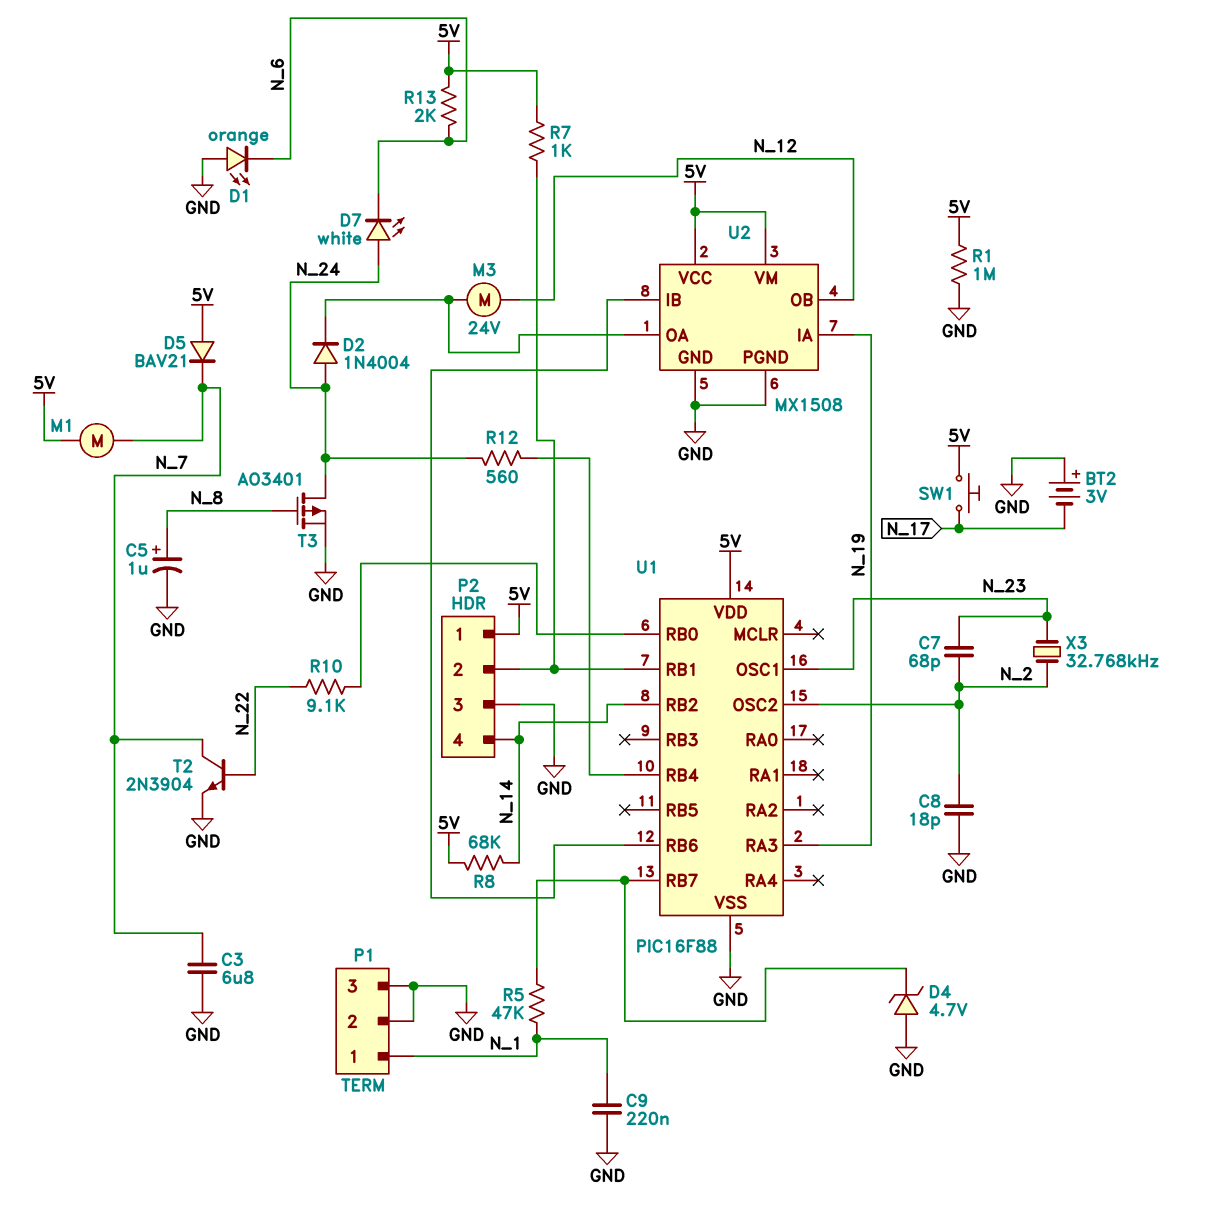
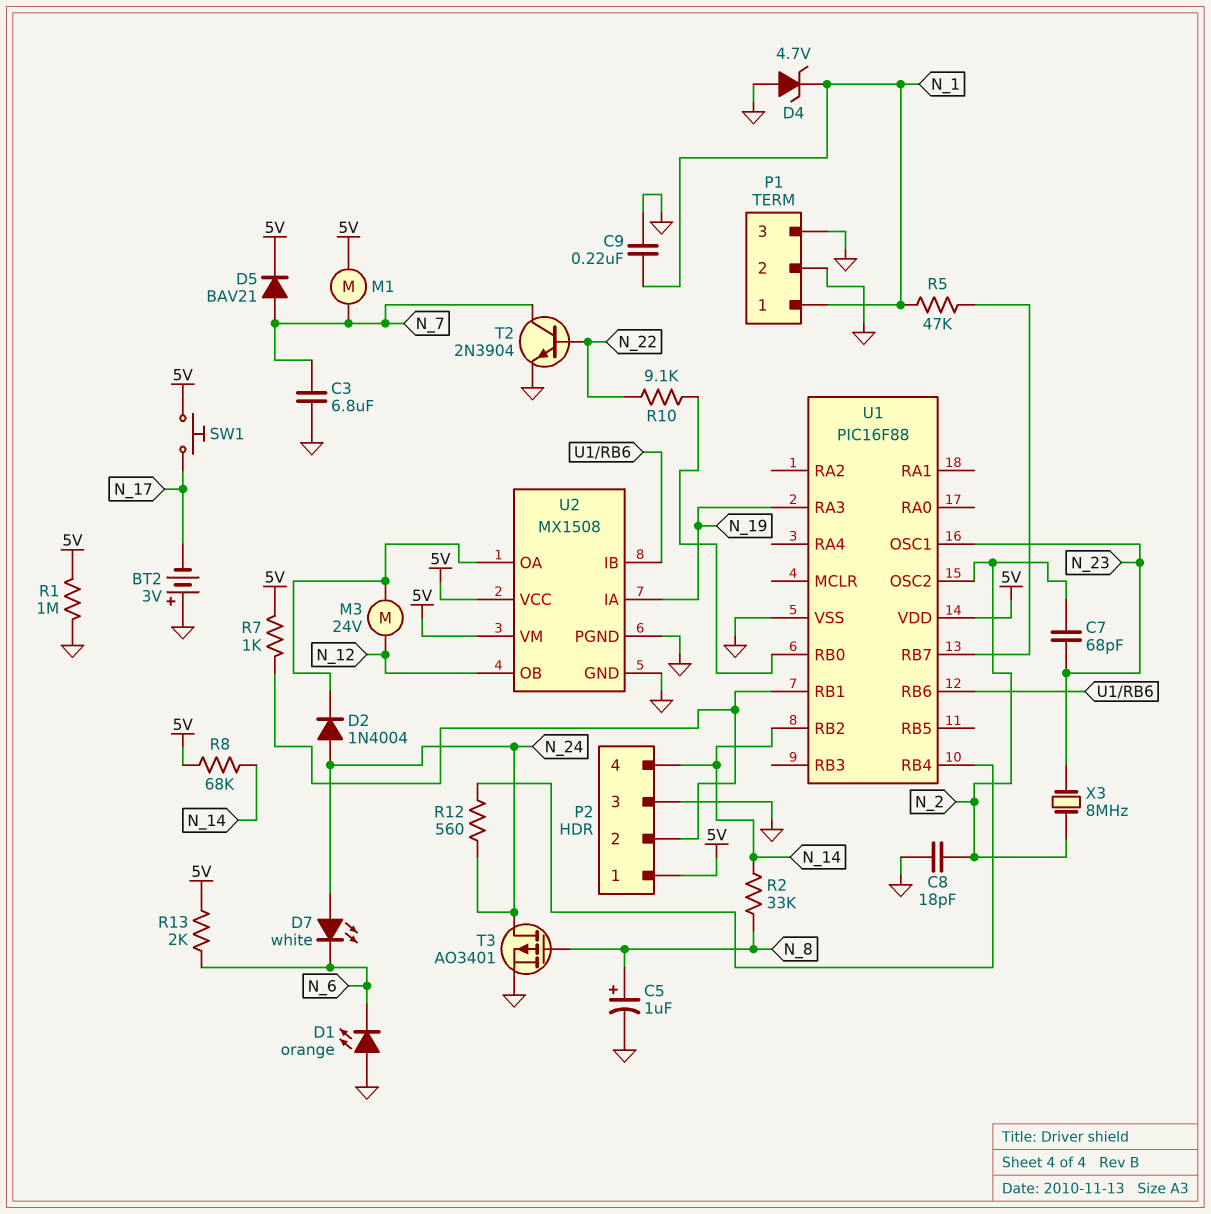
D4: zener 4.7V (A GND, K U1/RB7) -> zener 4.7V (A GND, K N_1)
D5: diode BAV21 (A 5V, K N_7) -> diode BAV21 (A N_7, K 5V)
R2: none -> 33k (N_8, N_14)
X3: 32.768kHz (N_2, N_23) -> 8MHz (N_2, N_23)

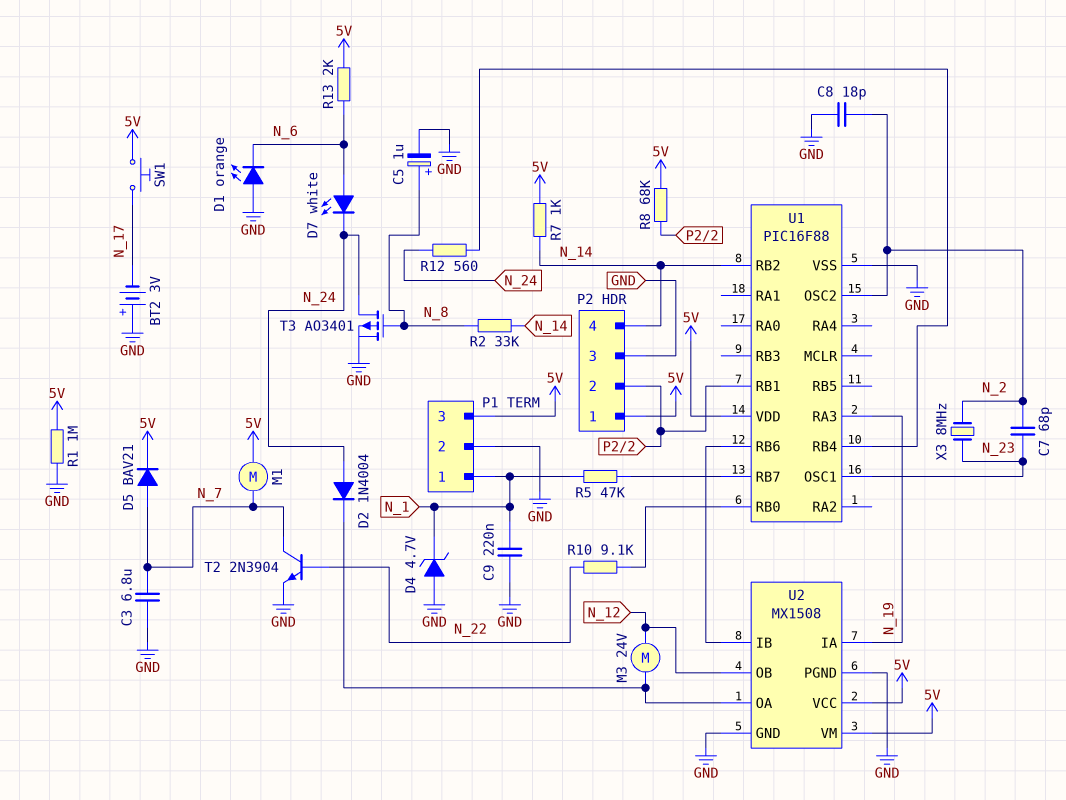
D7: LED white (A N_24, K N_6) -> LED white (A N_6, K N_24)
P1 pin 3: GND -> 5V
R7: 1k (5V, P2/2) -> 1k (5V, N_14)
R8: 68k (5V, N_14) -> 68k (5V, P2/2)

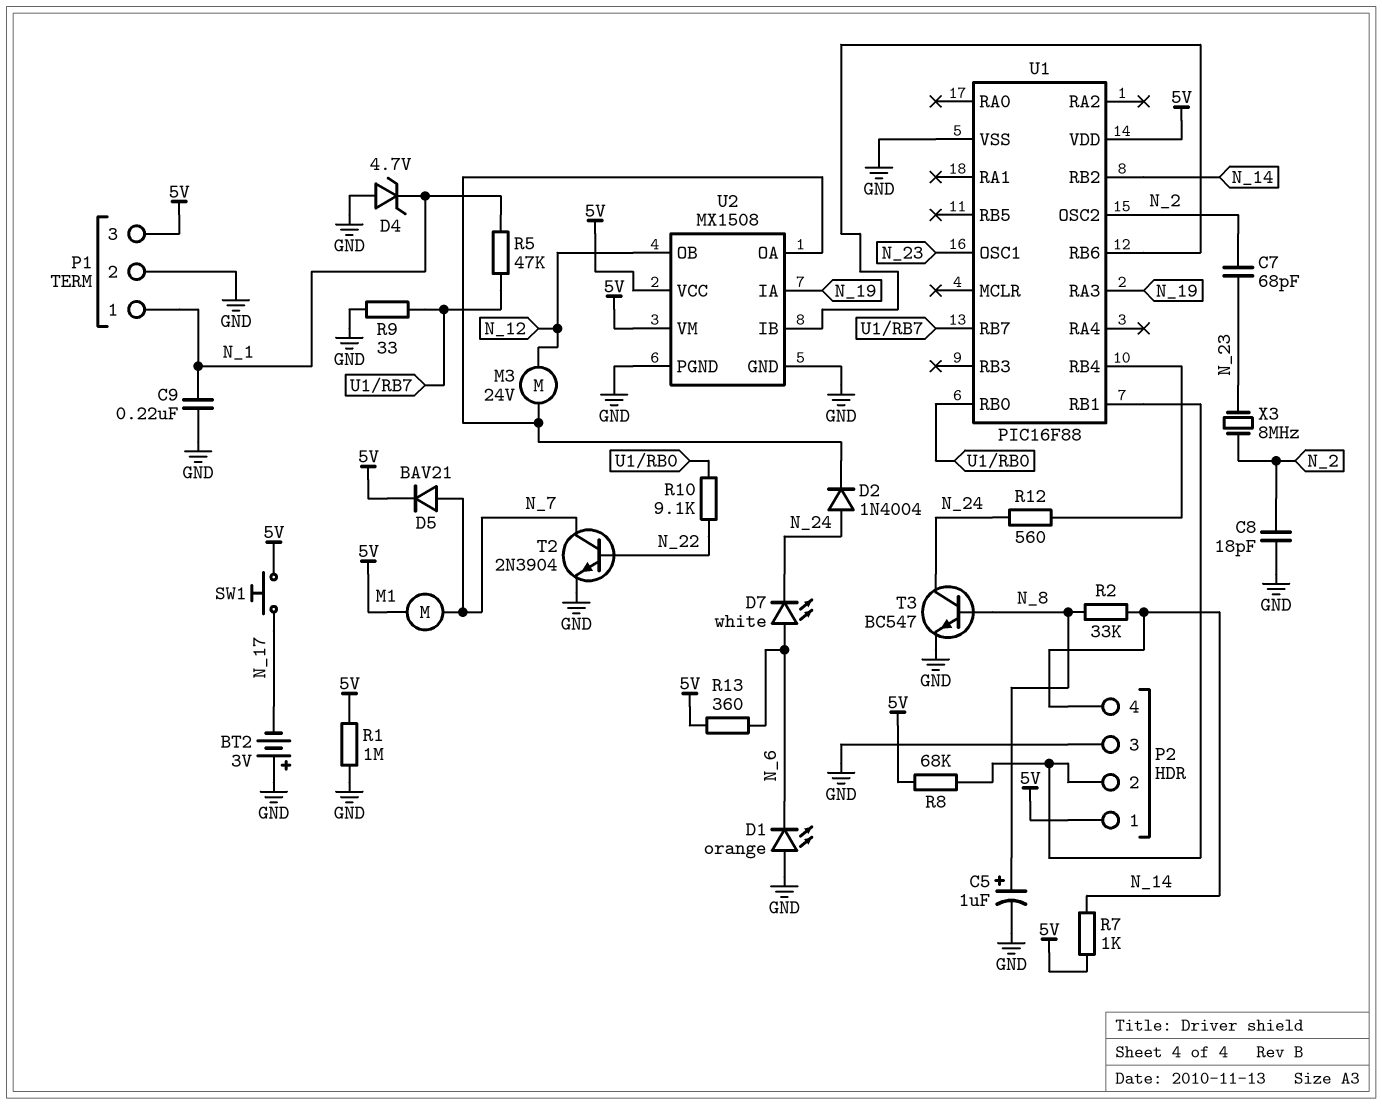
C3: 6.8uF (GND, N_7) -> none
R9: none -> 33 (GND, U1/RB7)
R13: 2k (5V, N_6) -> 360 (5V, N_6)
T3: PMOS AO3401 (G N_8, D N_24, S GND) -> NPN BC547 (B N_8, C N_24, E GND)

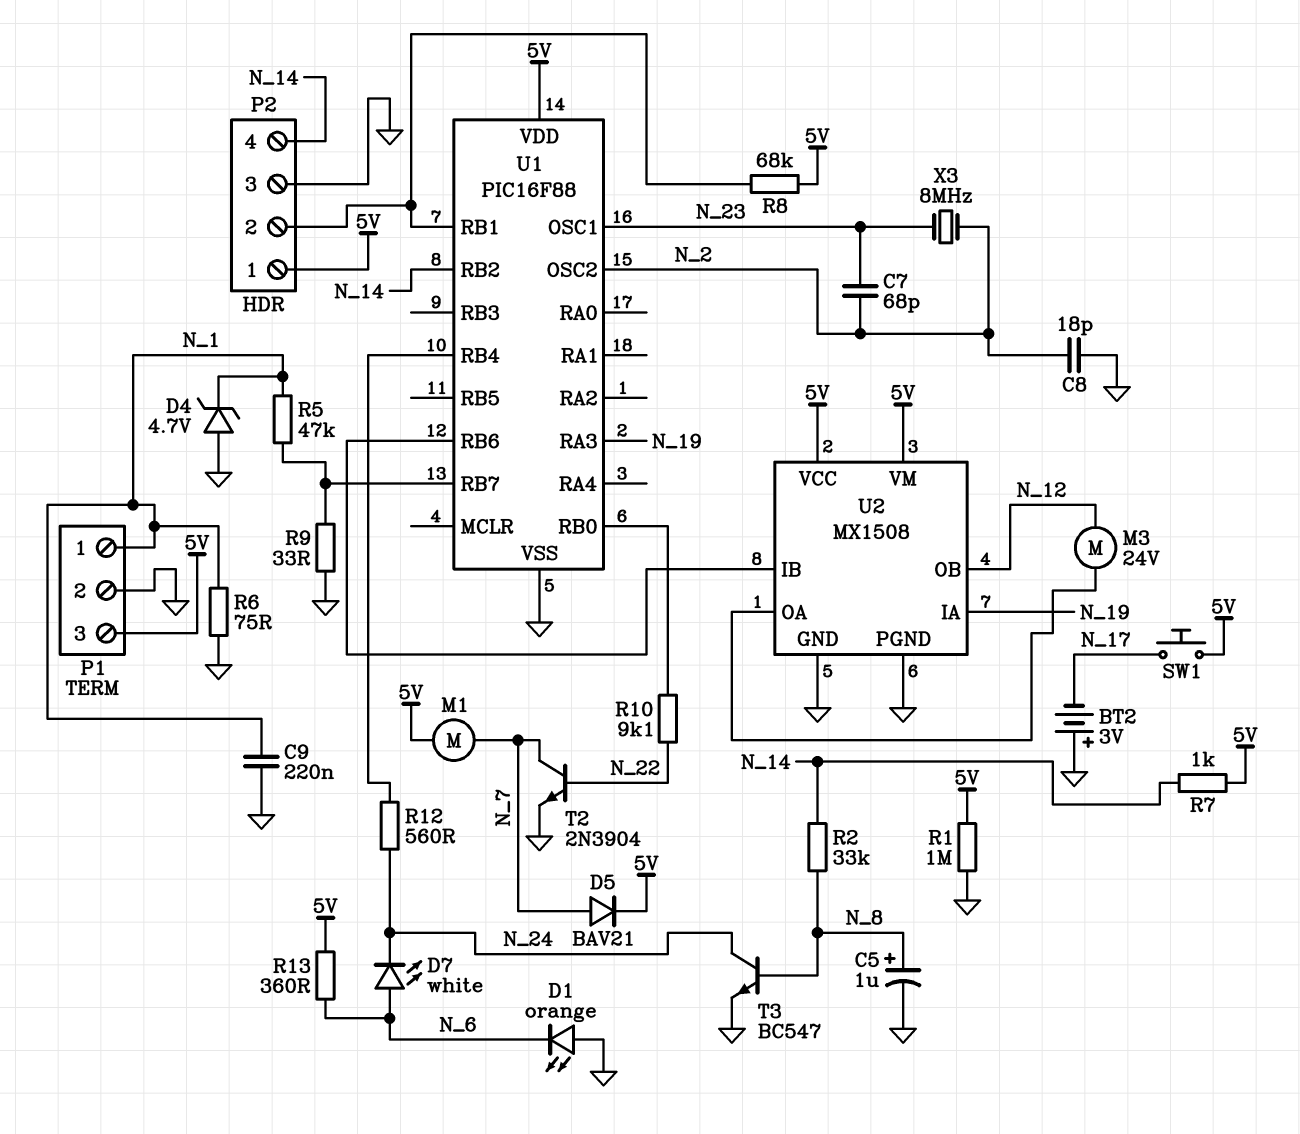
D2: diode 1N4004 (A N_24, K U2/OA) -> none
R6: none -> 75 (GND, N_1)

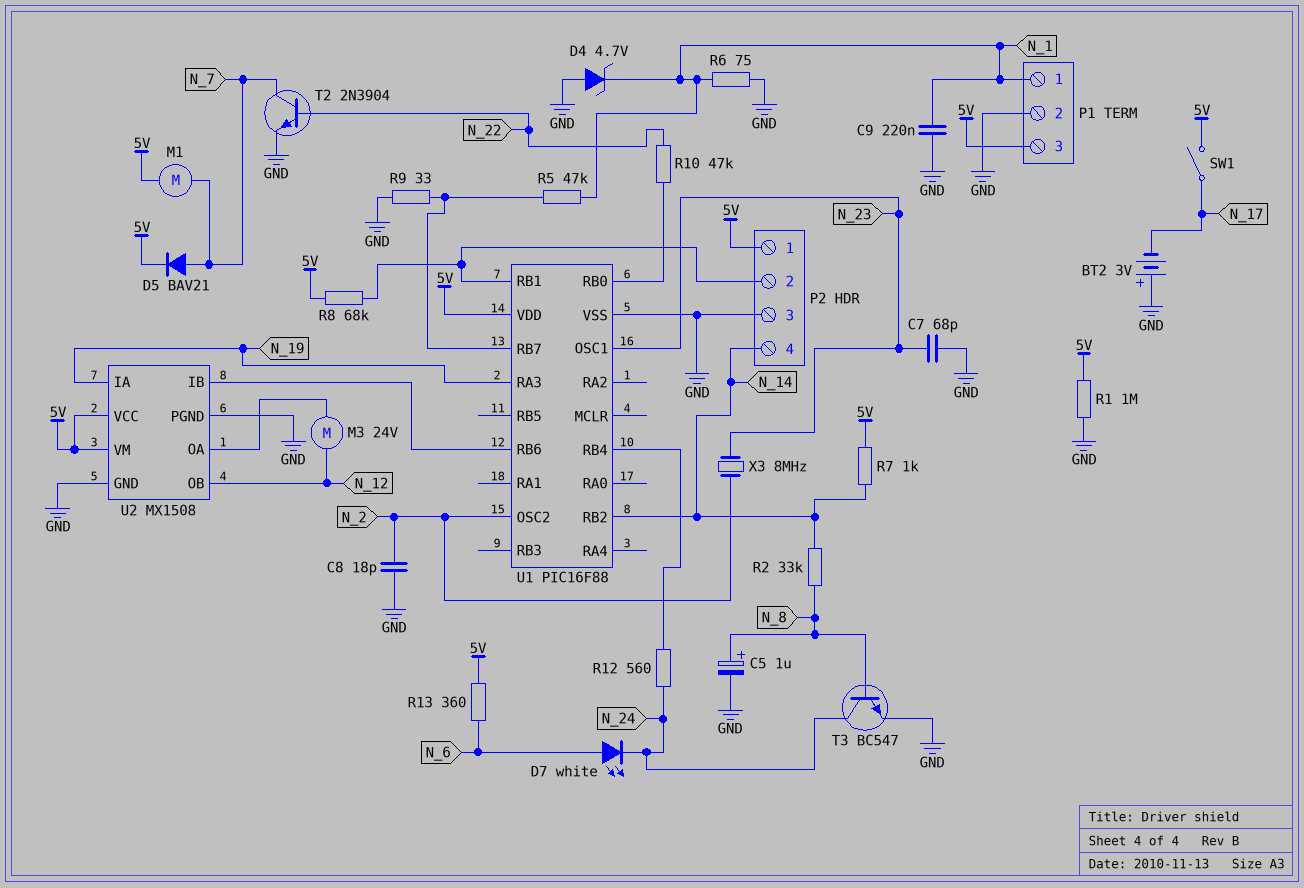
C7: 68pF (N_2, N_23) -> 68pF (GND, N_23)
D1: LED orange (A GND, K N_6) -> none
R10: 9.1k (N_22, U1/RB0) -> 47k (N_22, U1/RB0)
SW1: button (5V, N_17) -> switch (5V, N_17)

